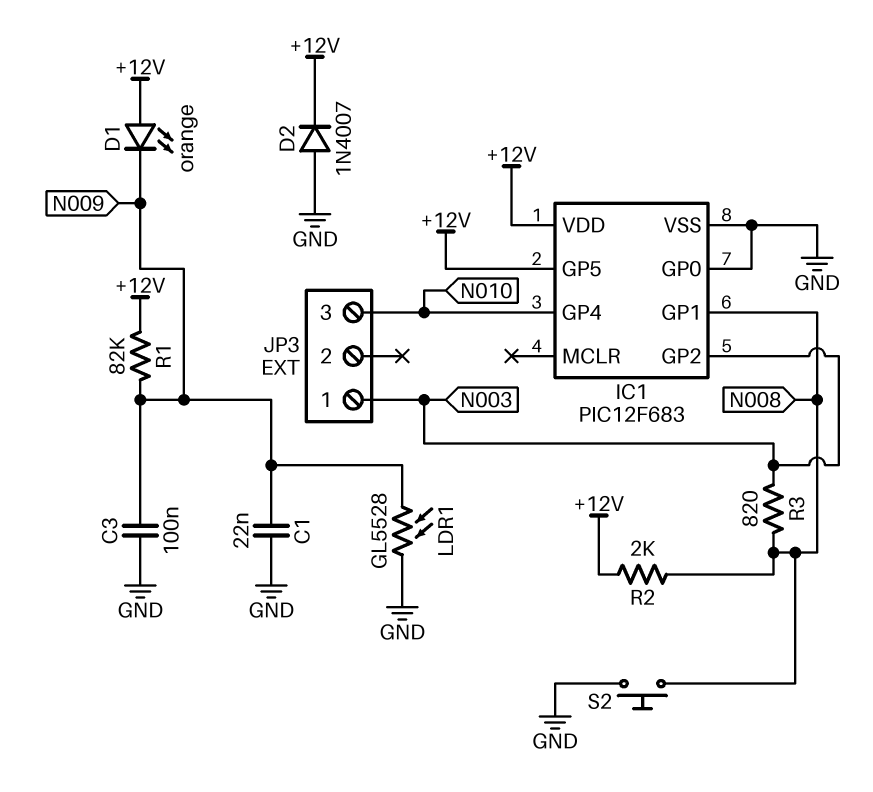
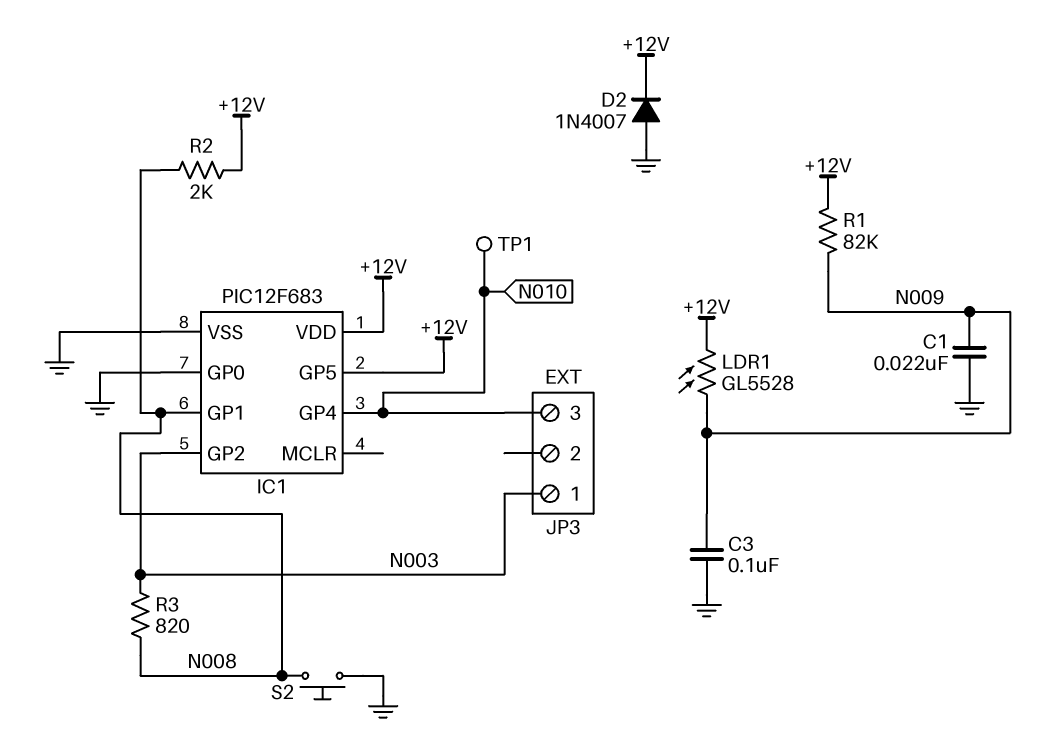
D1: LED orange (A +12V, K N009) -> none
LDR1: GL5528 (GND, N009) -> GL5528 (+12V, N009)
TP1: none -> test point (N010)

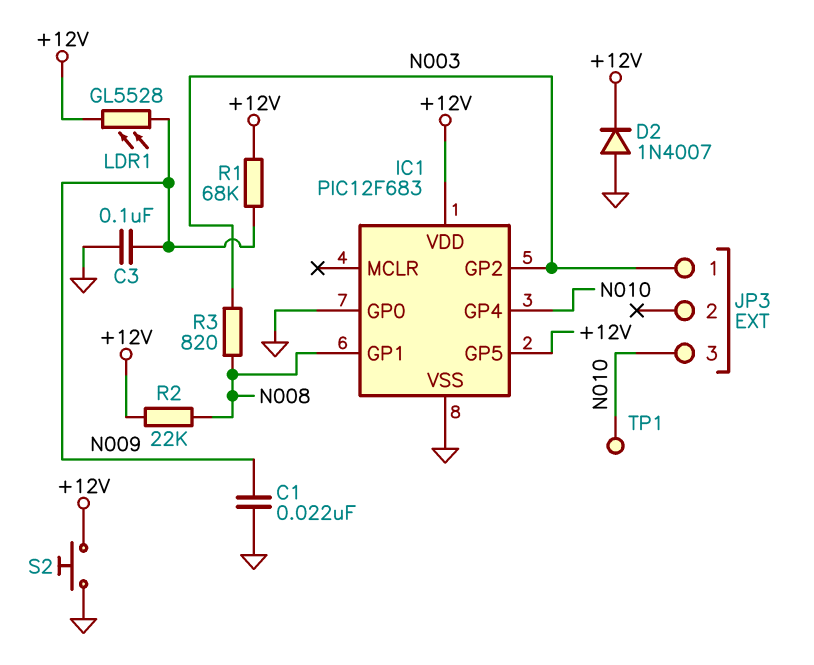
R1: 82k (+12V, N009) -> 68k (+12V, N009)
R2: 2k (+12V, N008) -> 22k (+12V, N008)
S2: button (GND, N008) -> button (+12V, GND)

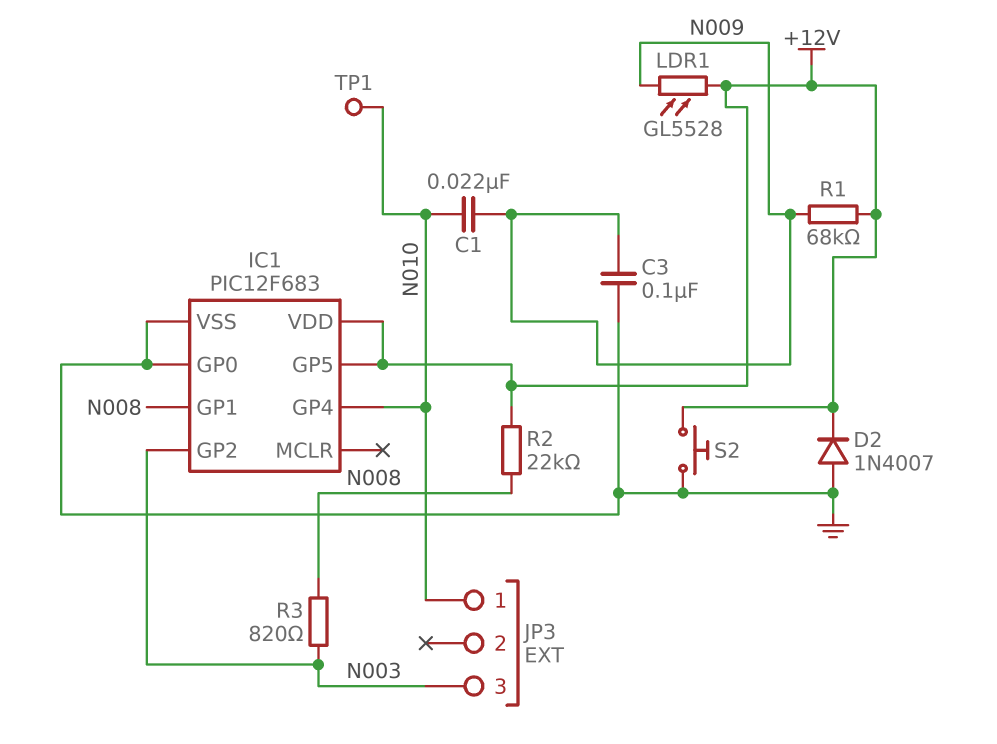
C1: 22nF (GND, N009) -> 22nF (N009, N010)
JP3 pin 1: N003 -> N010
JP3 pin 3: N010 -> N003

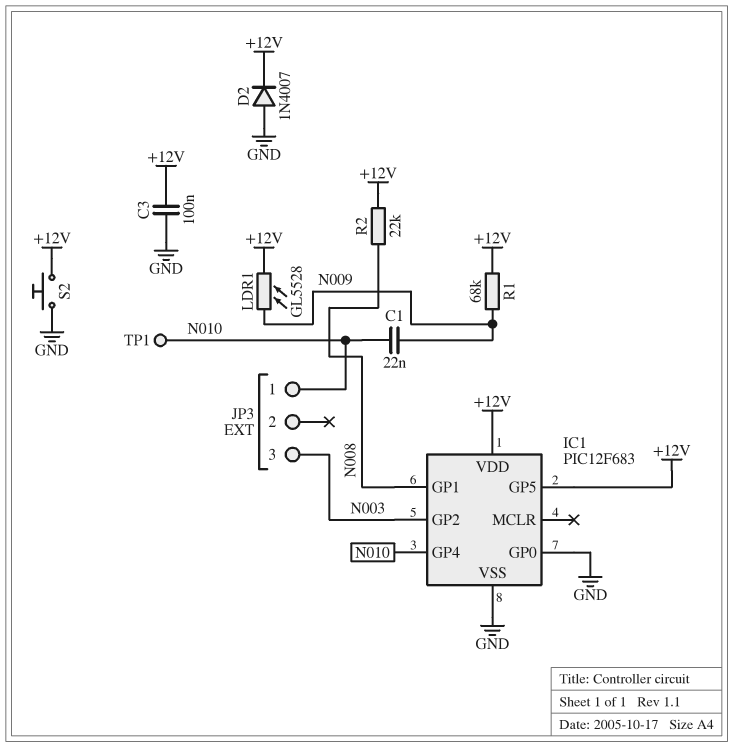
C3: 100nF (GND, N009) -> 100nF (+12V, GND)
R3: 820 (N003, N008) -> none

